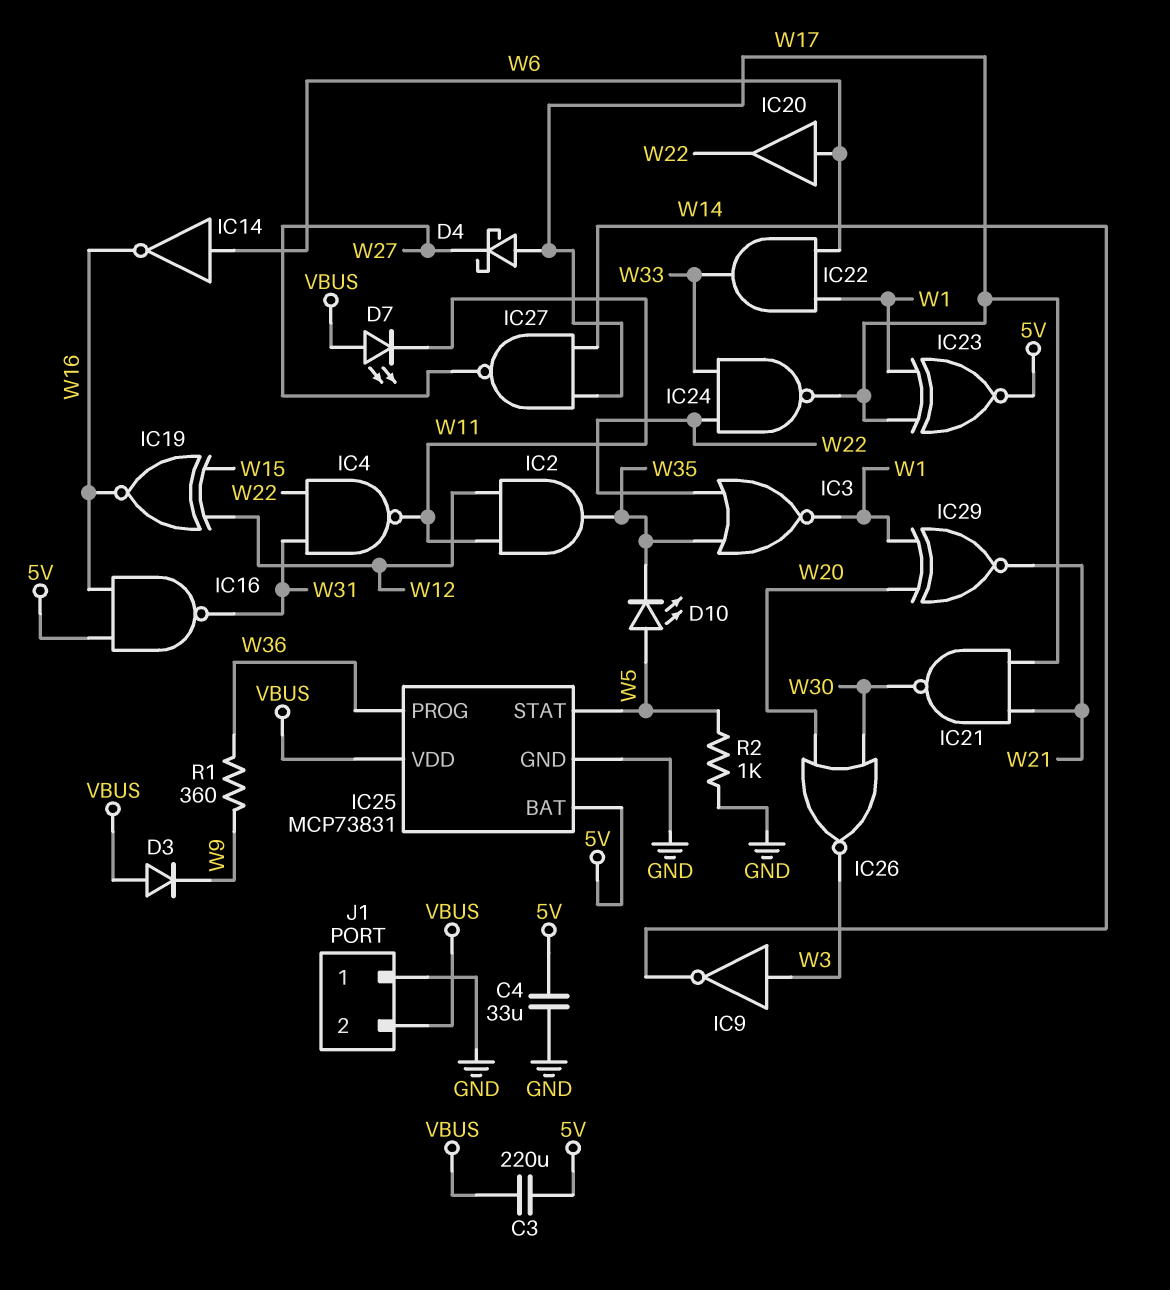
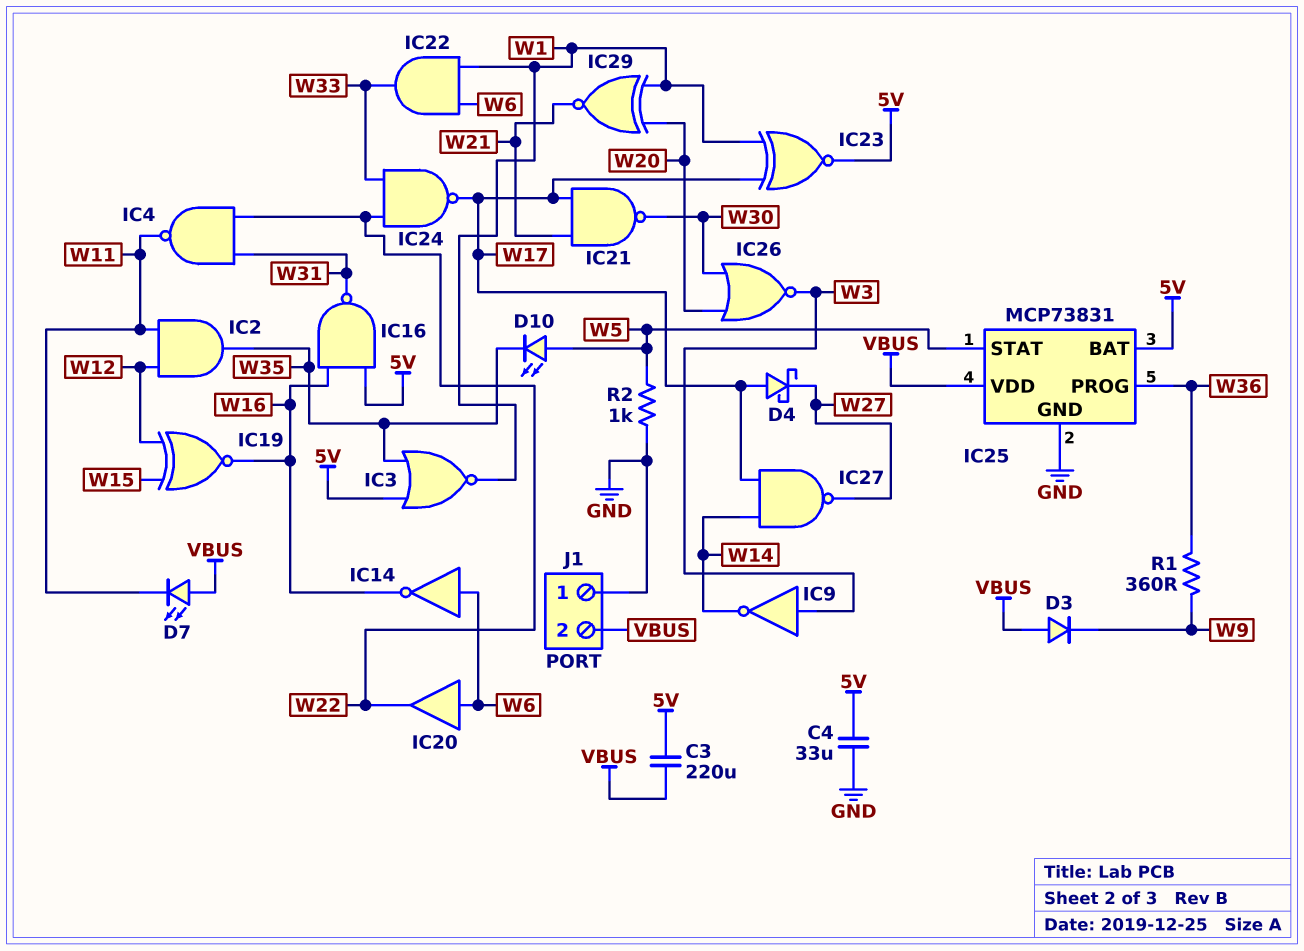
IC3: NOR (in W22, in W35, out W1) -> NOR (in 5V, in W35, out W1)

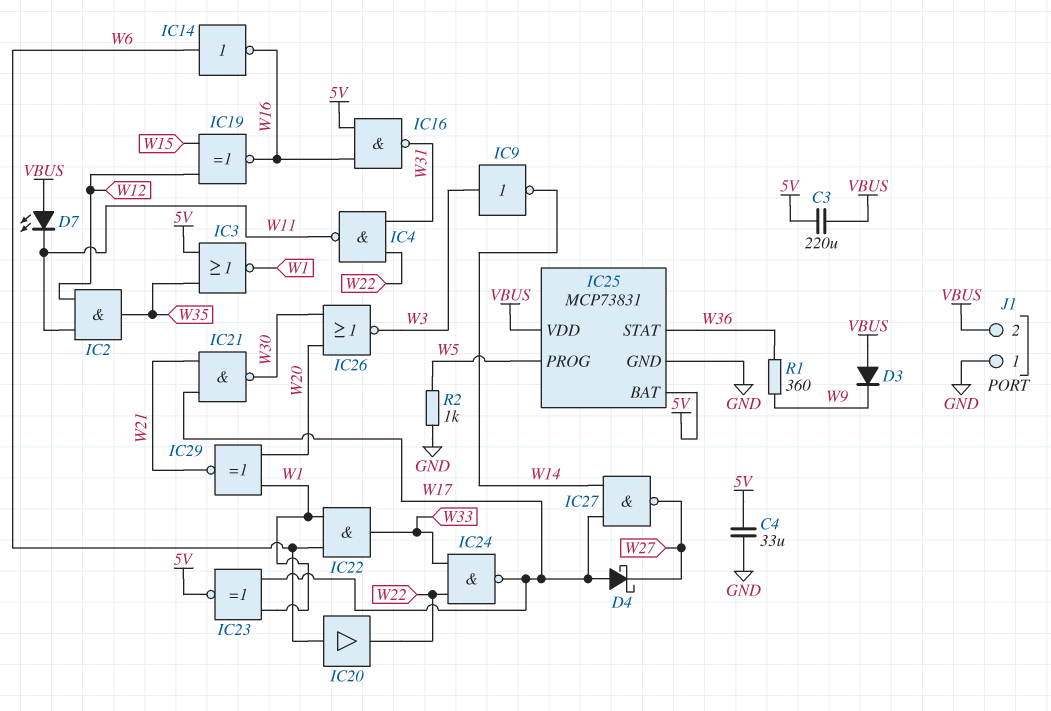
D10: LED (A W5, K W35) -> none
IC25 pin PROG: W36 -> W5
IC25 pin STAT: W5 -> W36

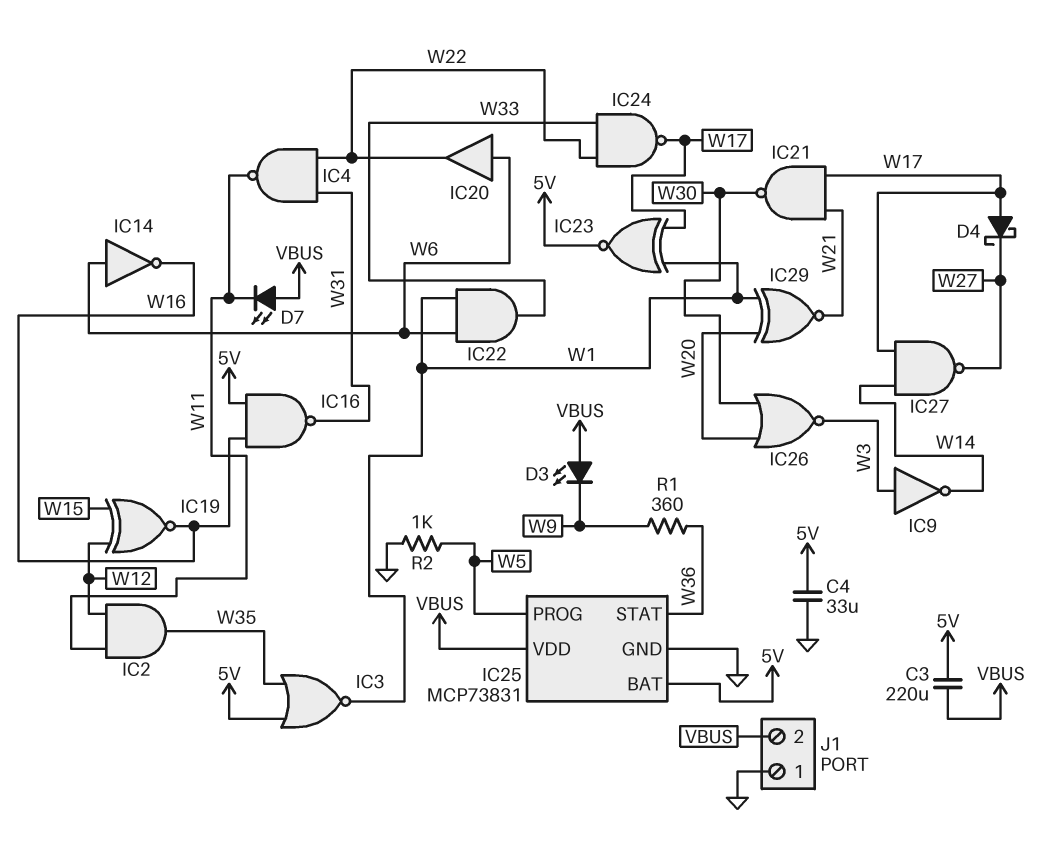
D3: diode (A VBUS, K W9) -> LED (A VBUS, K W9)

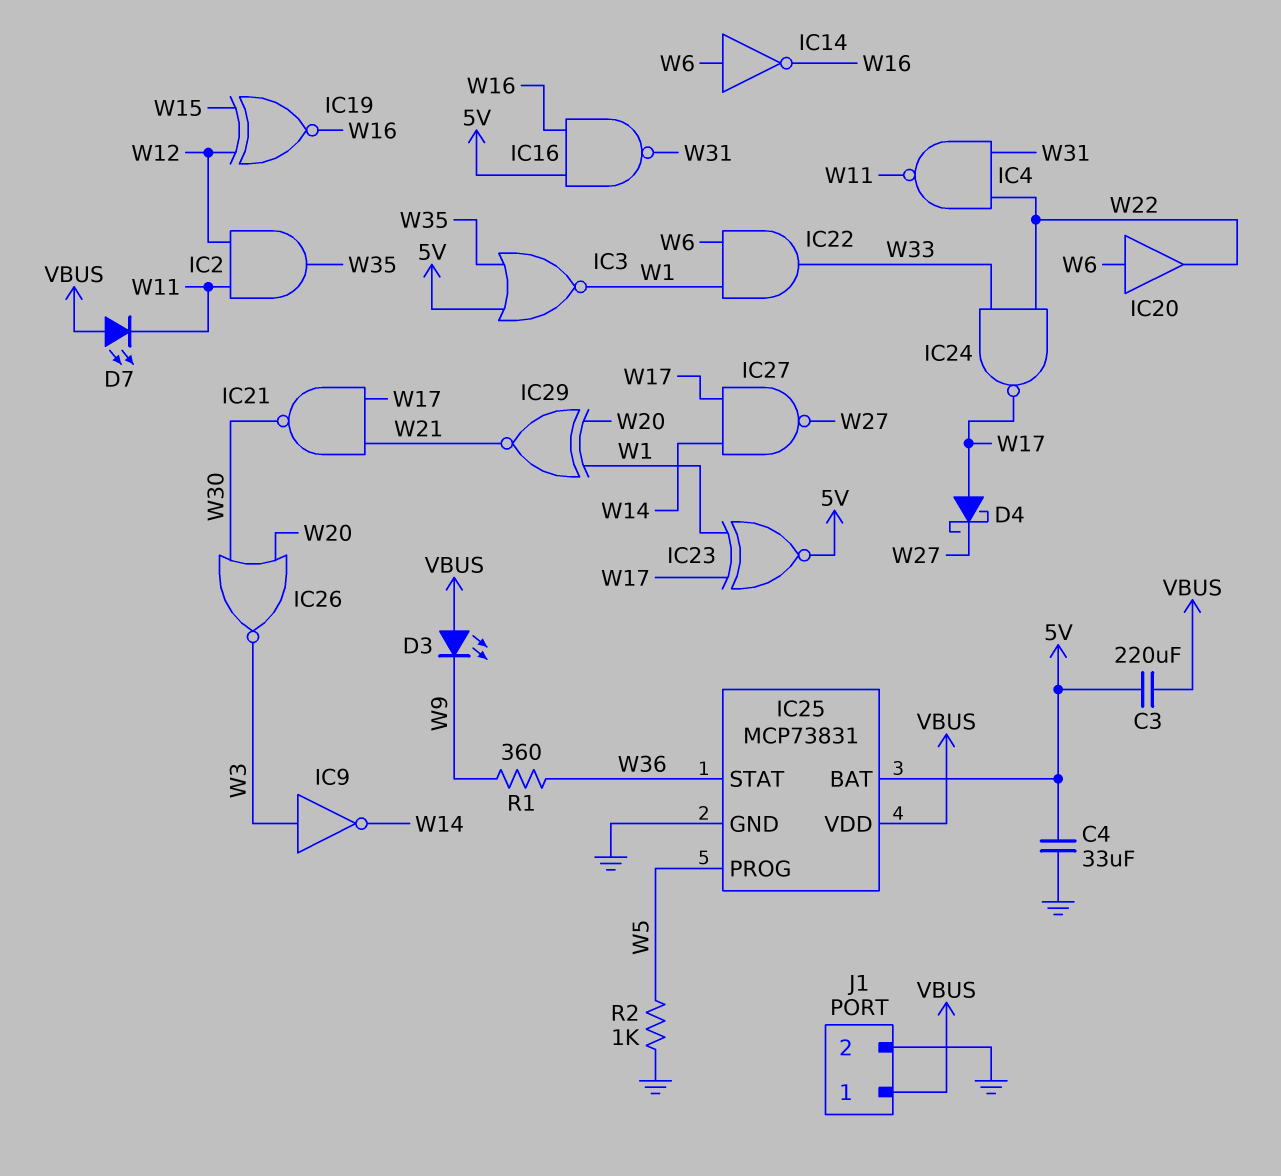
J1 pin 1: GND -> VBUS
J1 pin 2: VBUS -> GND

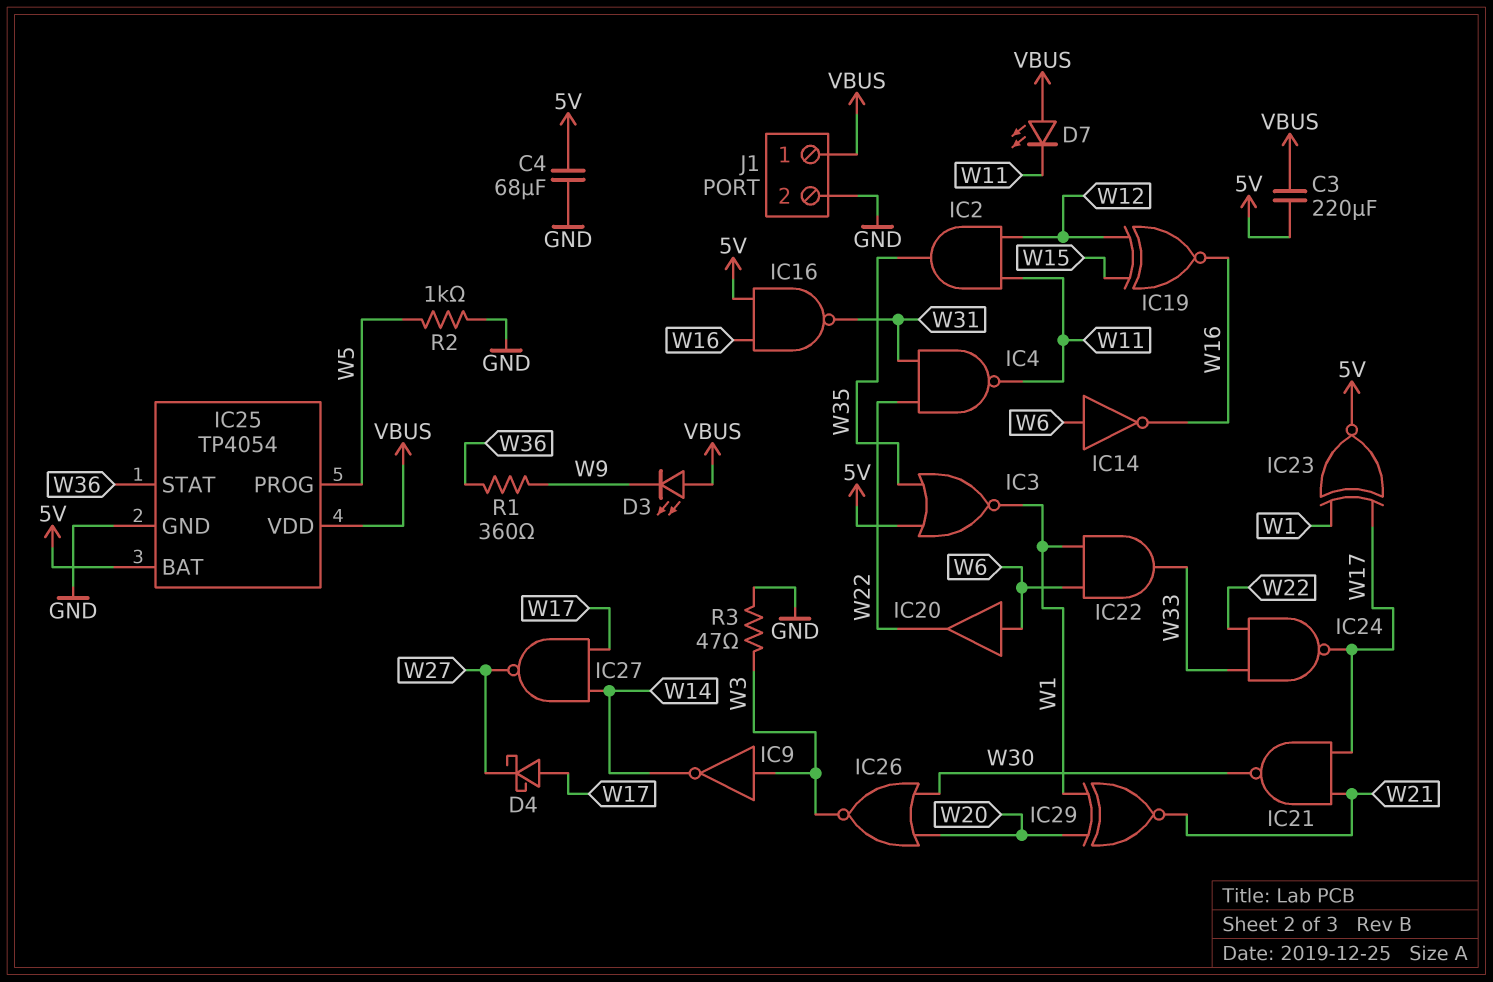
C4: 33uF (5V, GND) -> 68uF (5V, GND)
IC25: MCP73831 -> TP4054
R3: none -> 47 (GND, W3)

